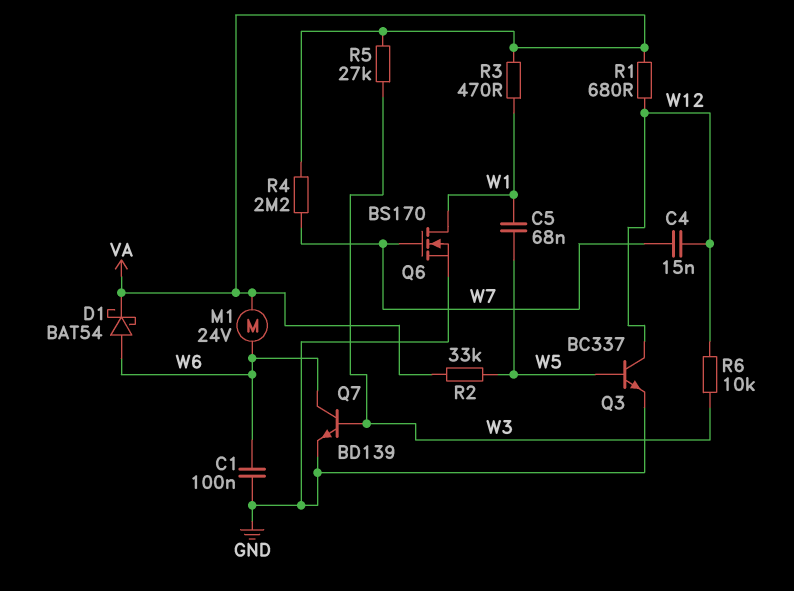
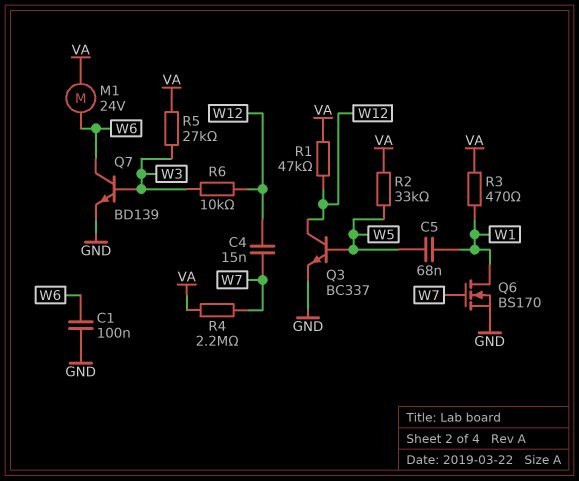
D1: schottky BAT54 (A W6, K VA) -> none
R1: 680 (VA, W12) -> 47k (VA, W12)

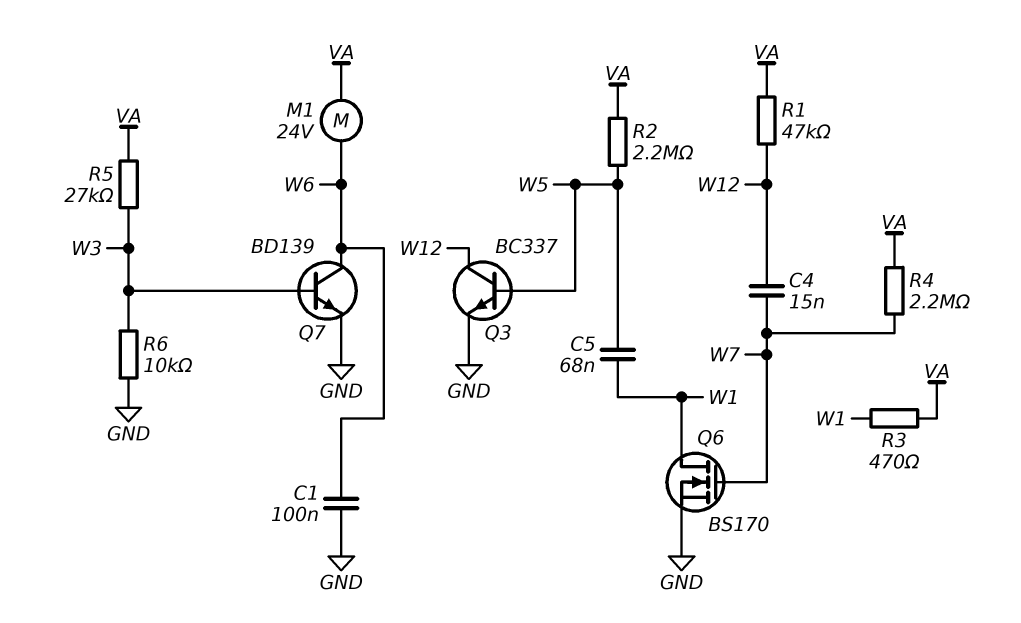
R2: 33k (VA, W5) -> 2.2M (VA, W5)
R6: 10k (W3, W12) -> 10k (GND, W3)

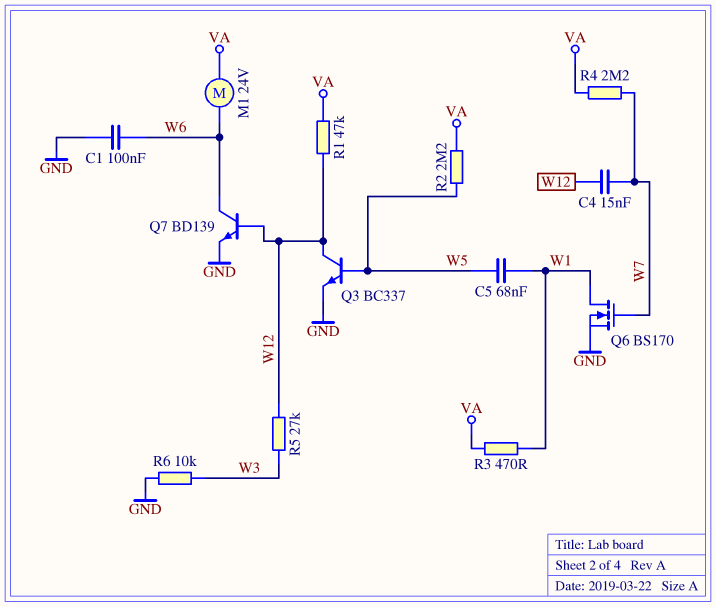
Q7: NPN BD139 (B W3, C W6, E GND) -> NPN BD139 (B W12, C W6, E GND)
R5: 27k (VA, W3) -> 27k (W3, W12)

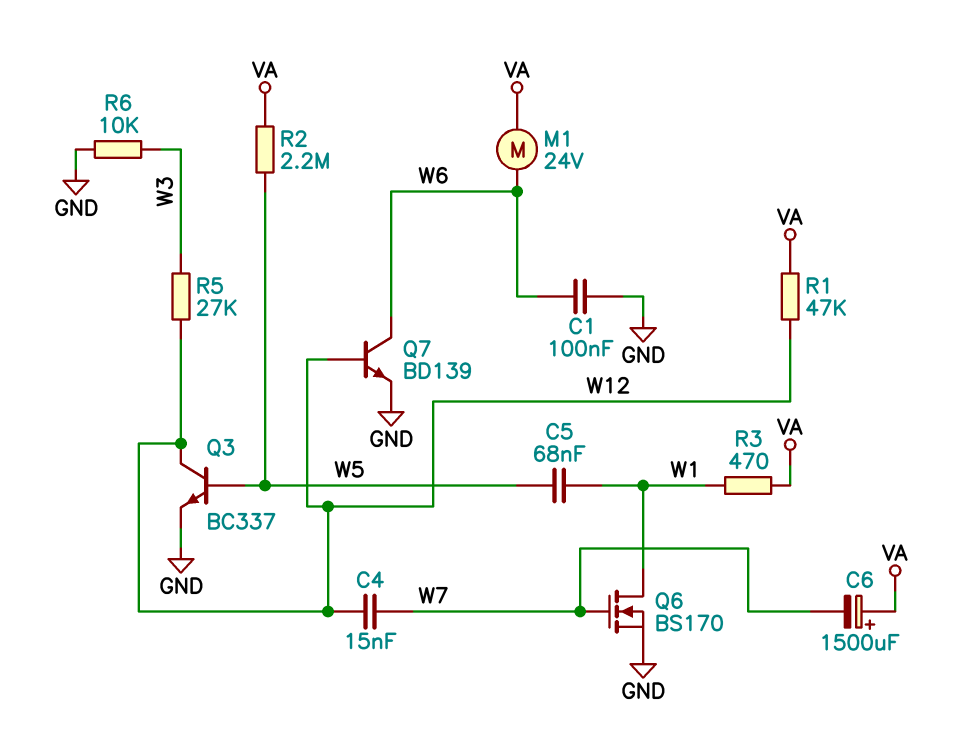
C6: none -> 1500uF (plus VA, minus W7)
R4: 2.2M (VA, W7) -> none

